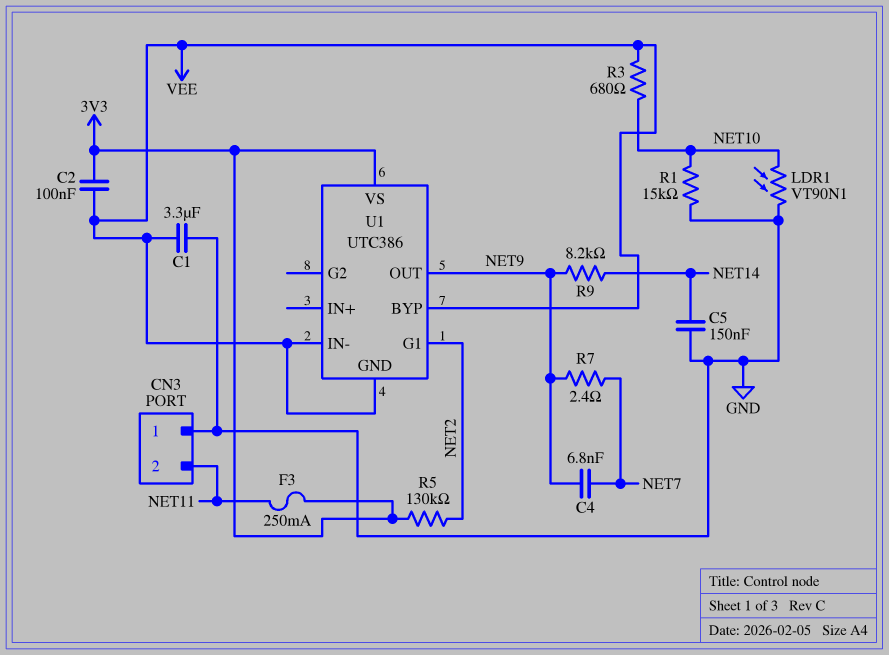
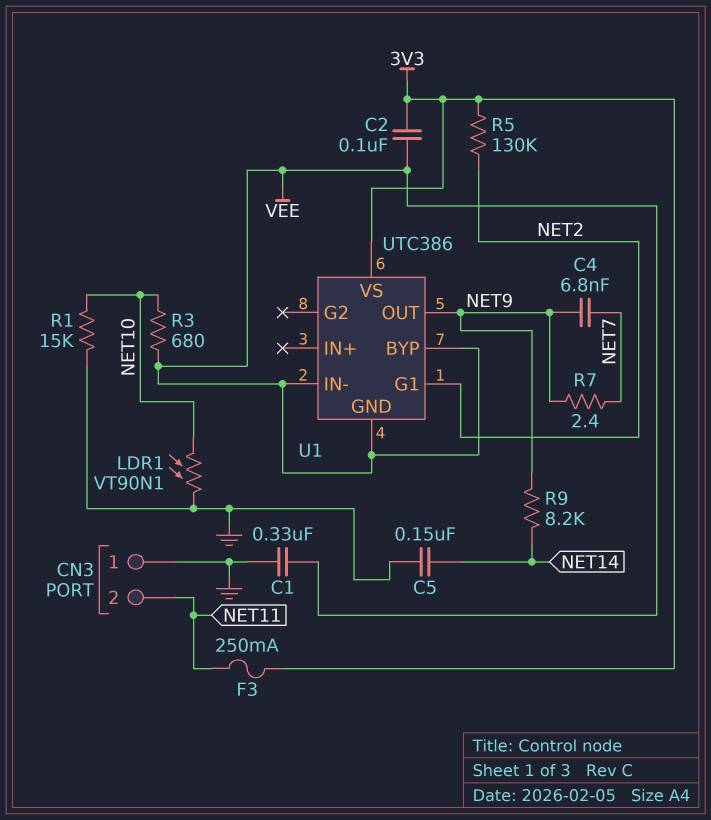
C1: 3.3uF (GND, VEE) -> 330nF (GND, VEE)

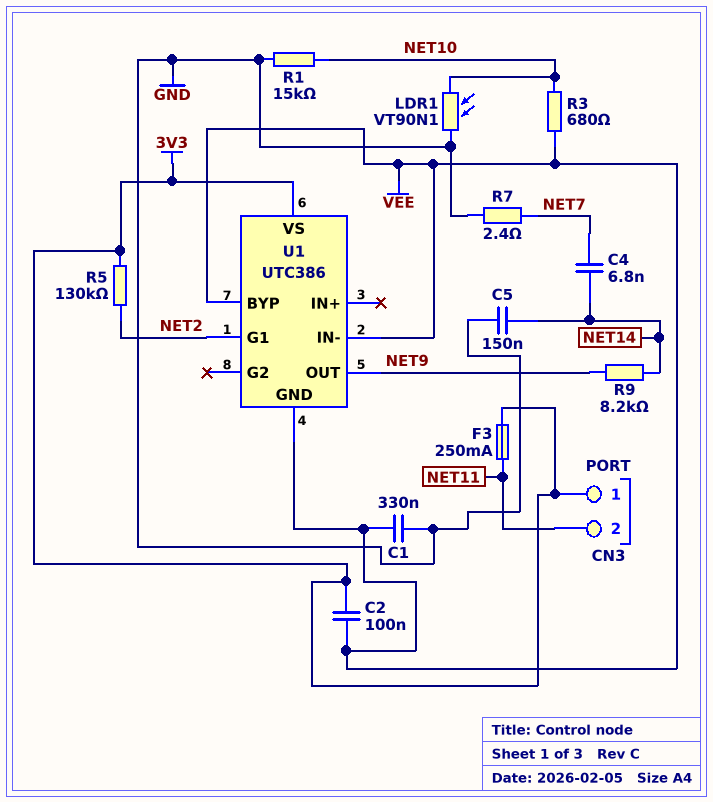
C4: 6.8nF (NET7, NET9) -> 6.8nF (NET7, NET14)
CN3 pin 1: GND -> 3V3
R7: 2.4 (NET7, NET9) -> 2.4 (GND, NET7)

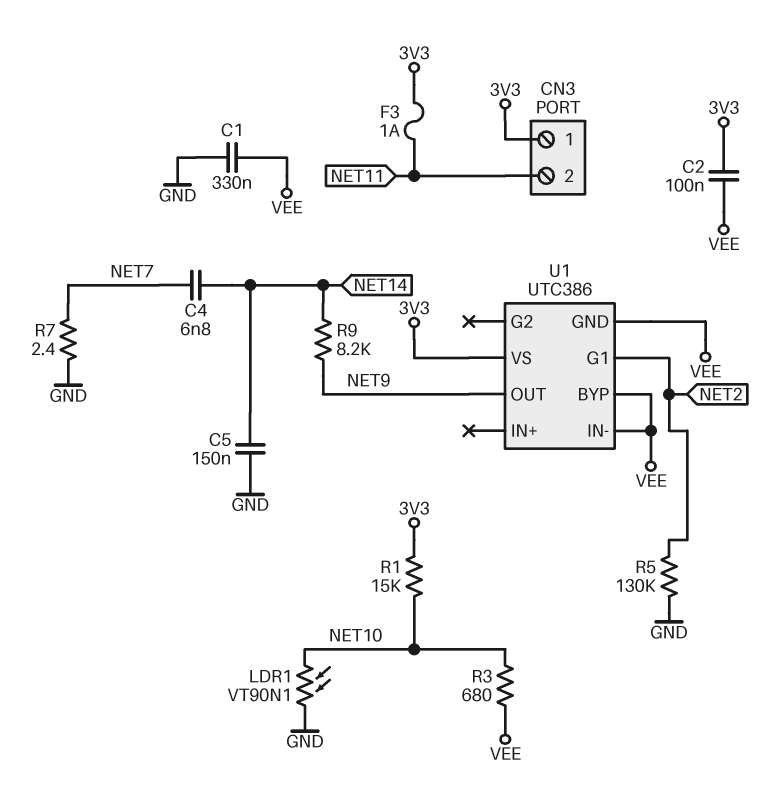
F3: 250mA (3V3, NET11) -> 1A (3V3, NET11)
R1: 15k (GND, NET10) -> 15k (3V3, NET10)
R5: 130k (3V3, NET2) -> 130k (GND, NET2)

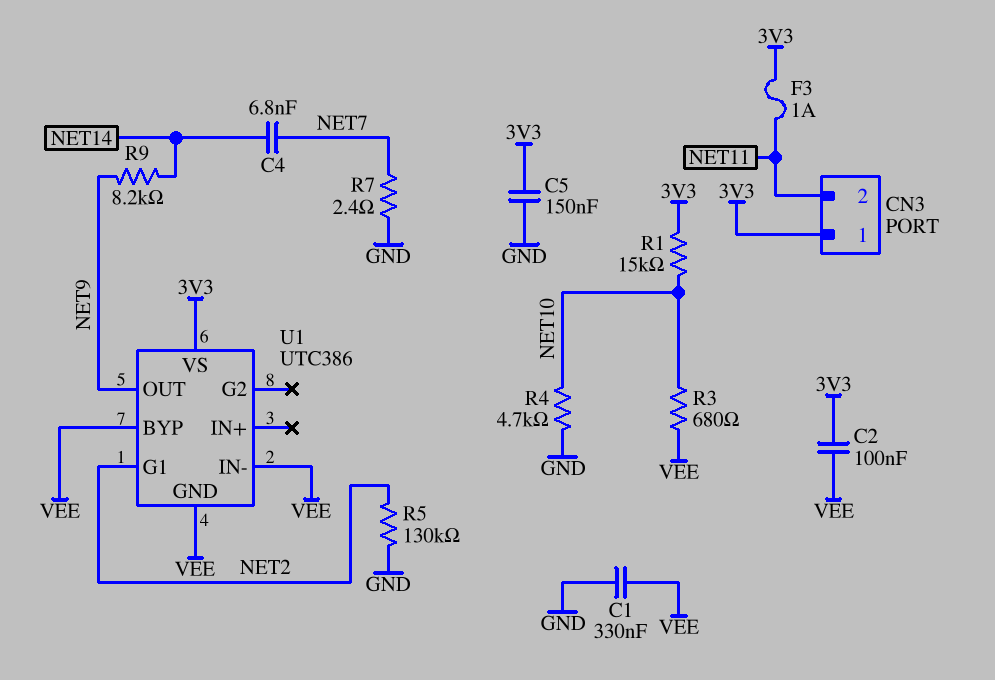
C5: 150nF (GND, NET14) -> 150nF (3V3, GND)
LDR1: VT90N1 (GND, NET10) -> none
R4: none -> 4.7k (GND, NET10)

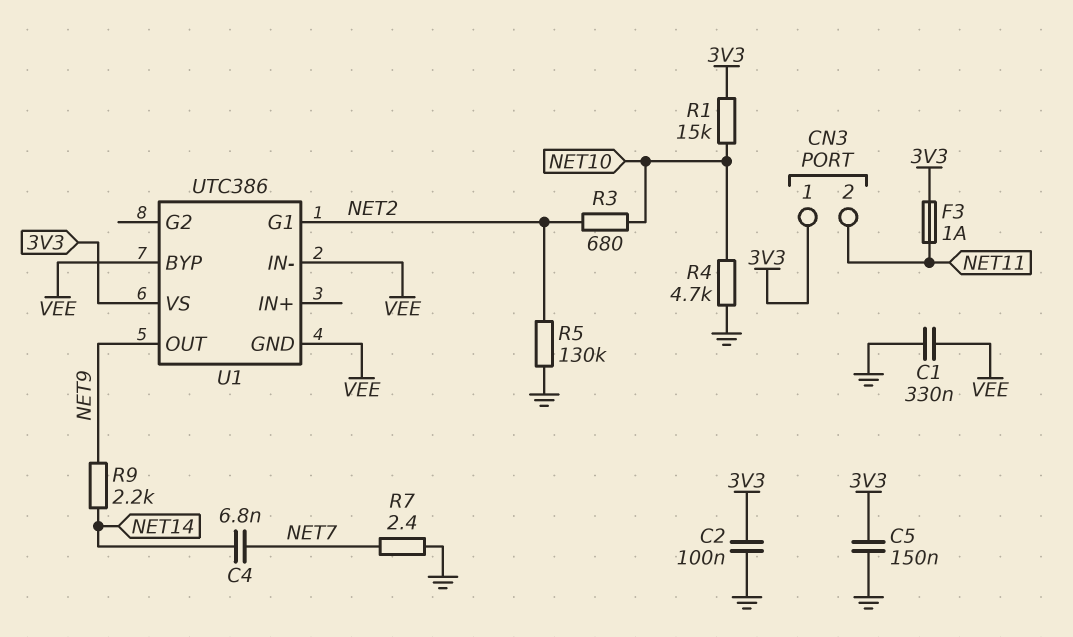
C2: 100nF (3V3, VEE) -> 100nF (3V3, GND)
R3: 680 (NET10, VEE) -> 680 (NET2, NET10)
R9: 8.2k (NET9, NET14) -> 2.2k (NET9, NET14)

